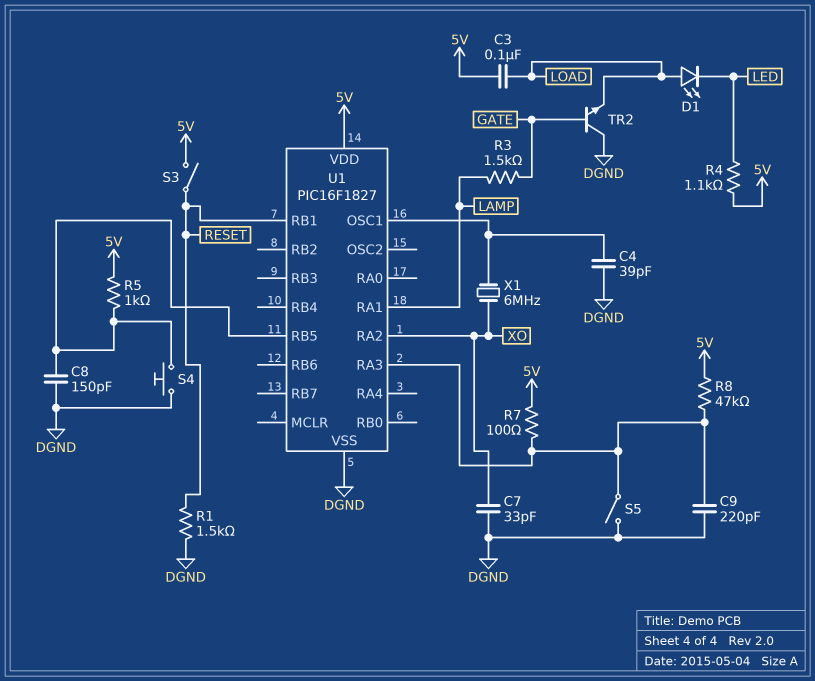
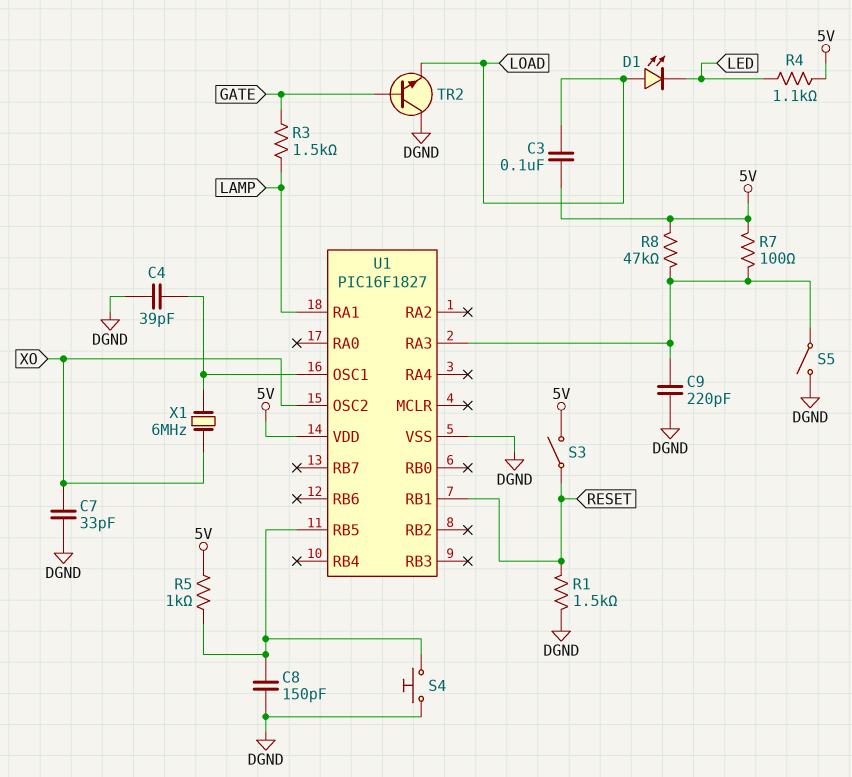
U1 pin OSC2: none -> XO
U1 pin RA2: XO -> none

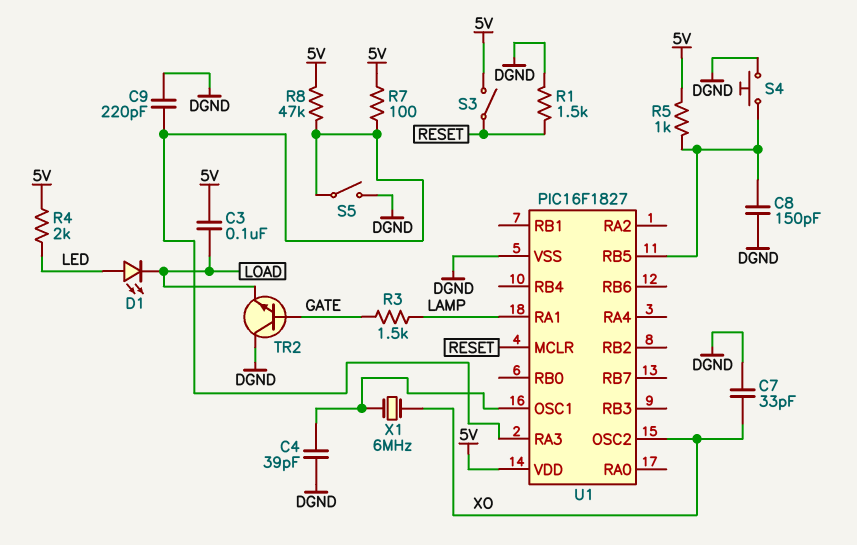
D1: LED (A LOAD, K LED) -> LED (A LED, K LOAD)
R4: 1.1k (5V, LED) -> 2k (5V, LED)
U1 pin MCLR: none -> RESET
U1 pin RB1: RESET -> none

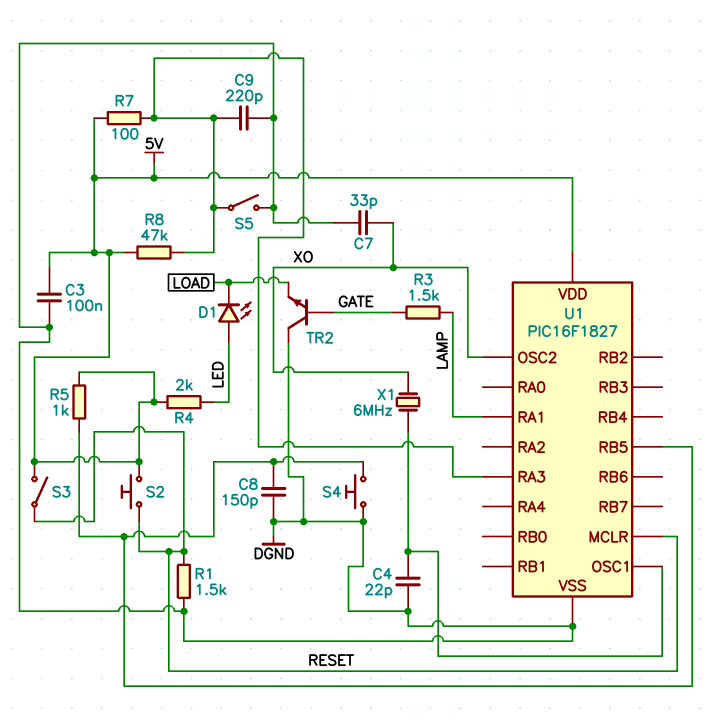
C3: 100nF (5V, LOAD) -> 100nF (5V, DGND)
C4: 39pF (DGND, U1/OSC1) -> 22pF (DGND, U1/OSC1)
S2: none -> button (5V, RESET)

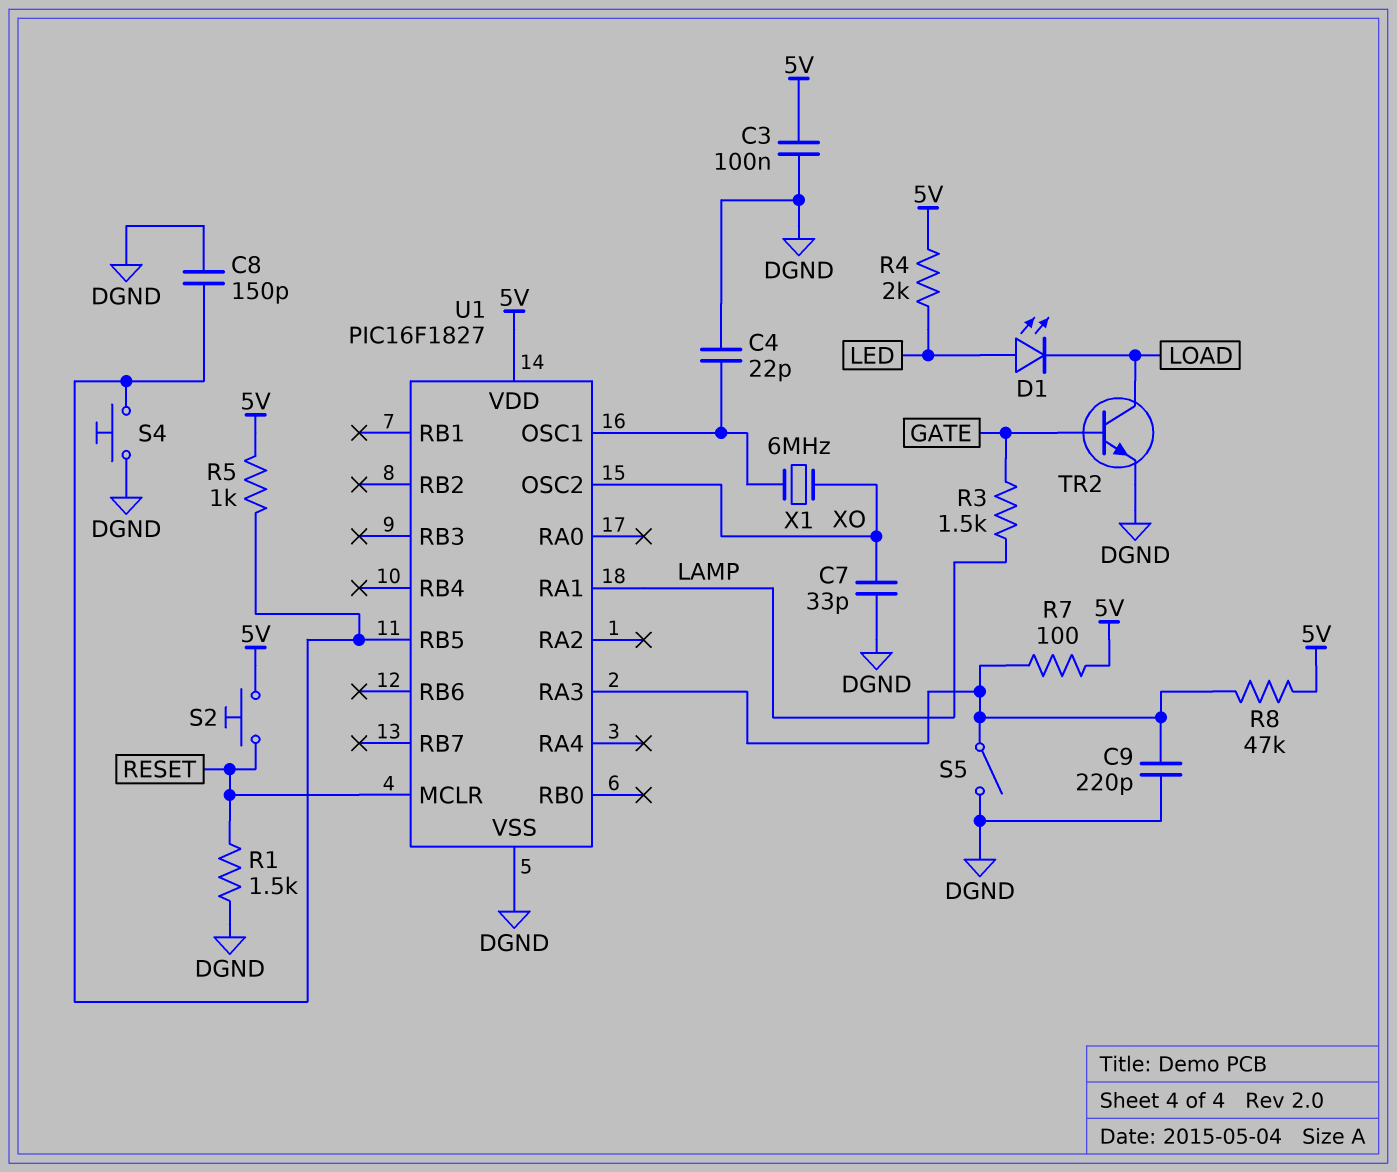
S3: switch (5V, RESET) -> none
TR2: NPN (B GATE, C DGND, E LOAD) -> NPN (B GATE, C LOAD, E DGND)

